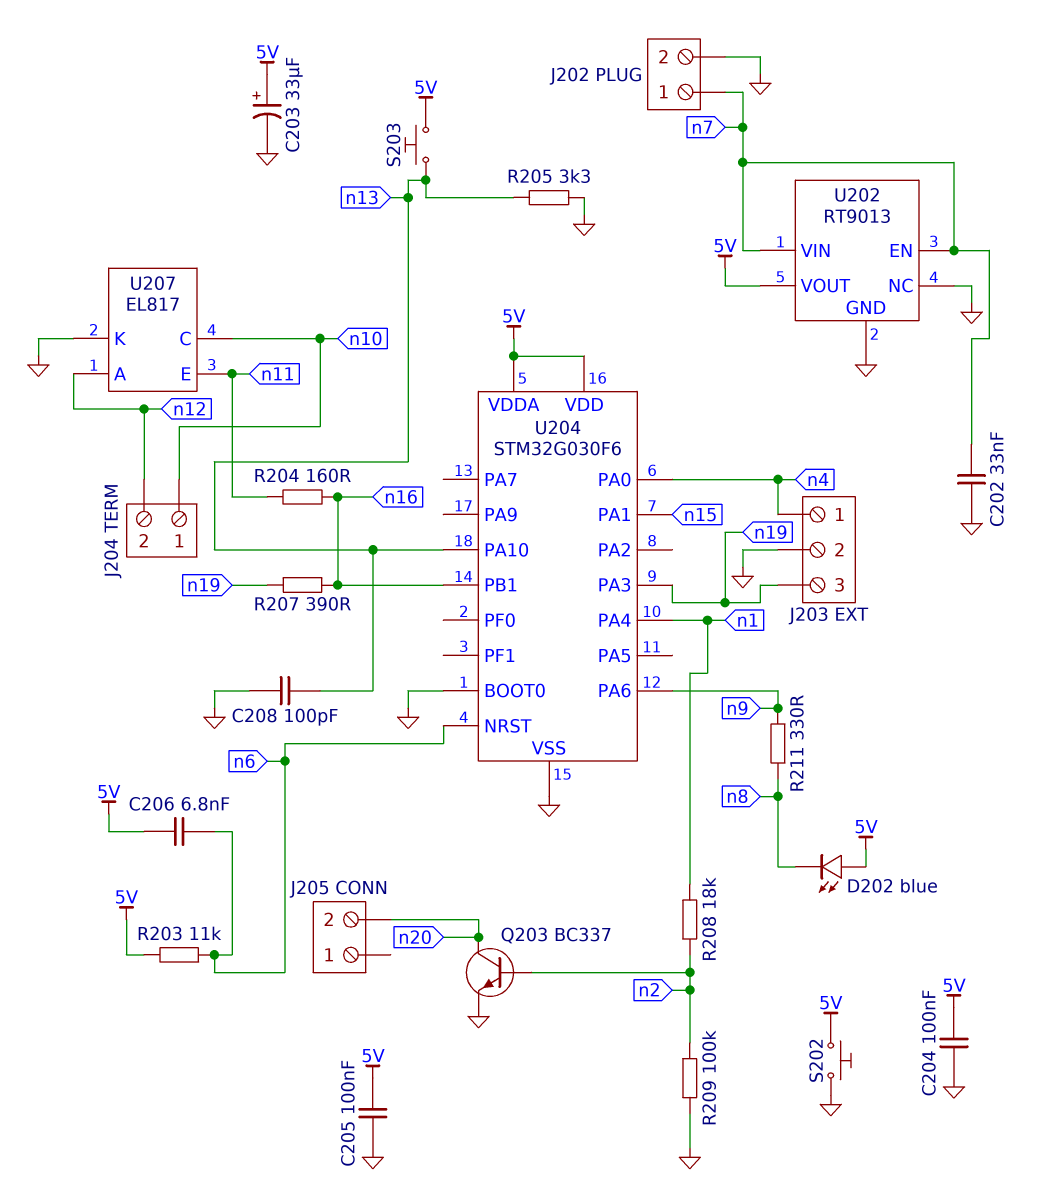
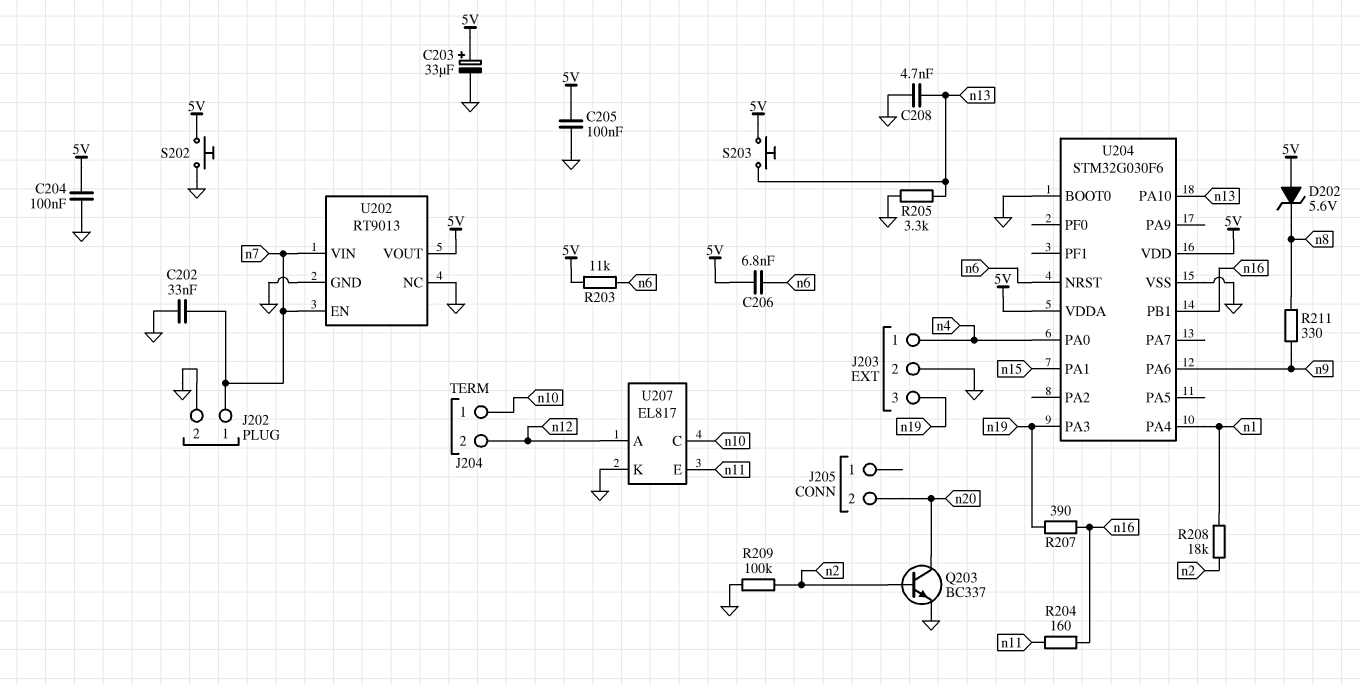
C208: 100pF (GND, n13) -> 4.7nF (GND, n13)
D202: LED blue (A 5V, K n8) -> zener 5.6V (A 5V, K n8)

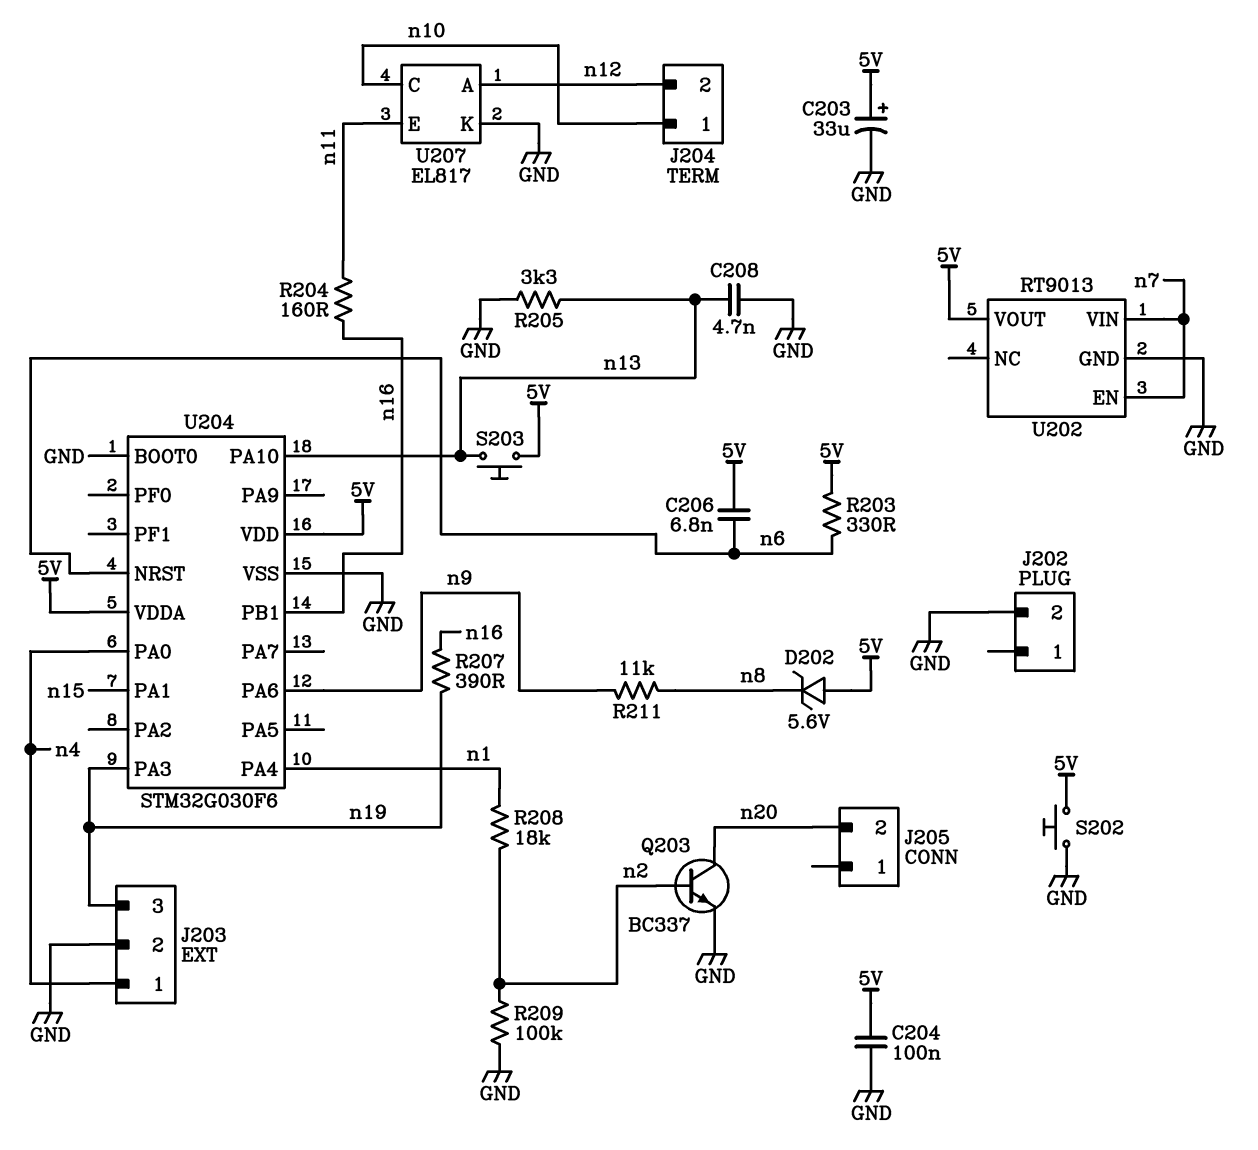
C202: 33nF (GND, n7) -> none
C205: 100nF (5V, GND) -> none
J202 pin 1: n7 -> none
R203: 11k (5V, n6) -> 330 (5V, n6)
R211: 330 (n8, n9) -> 11k (n8, n9)
U202 pin NC: GND -> none

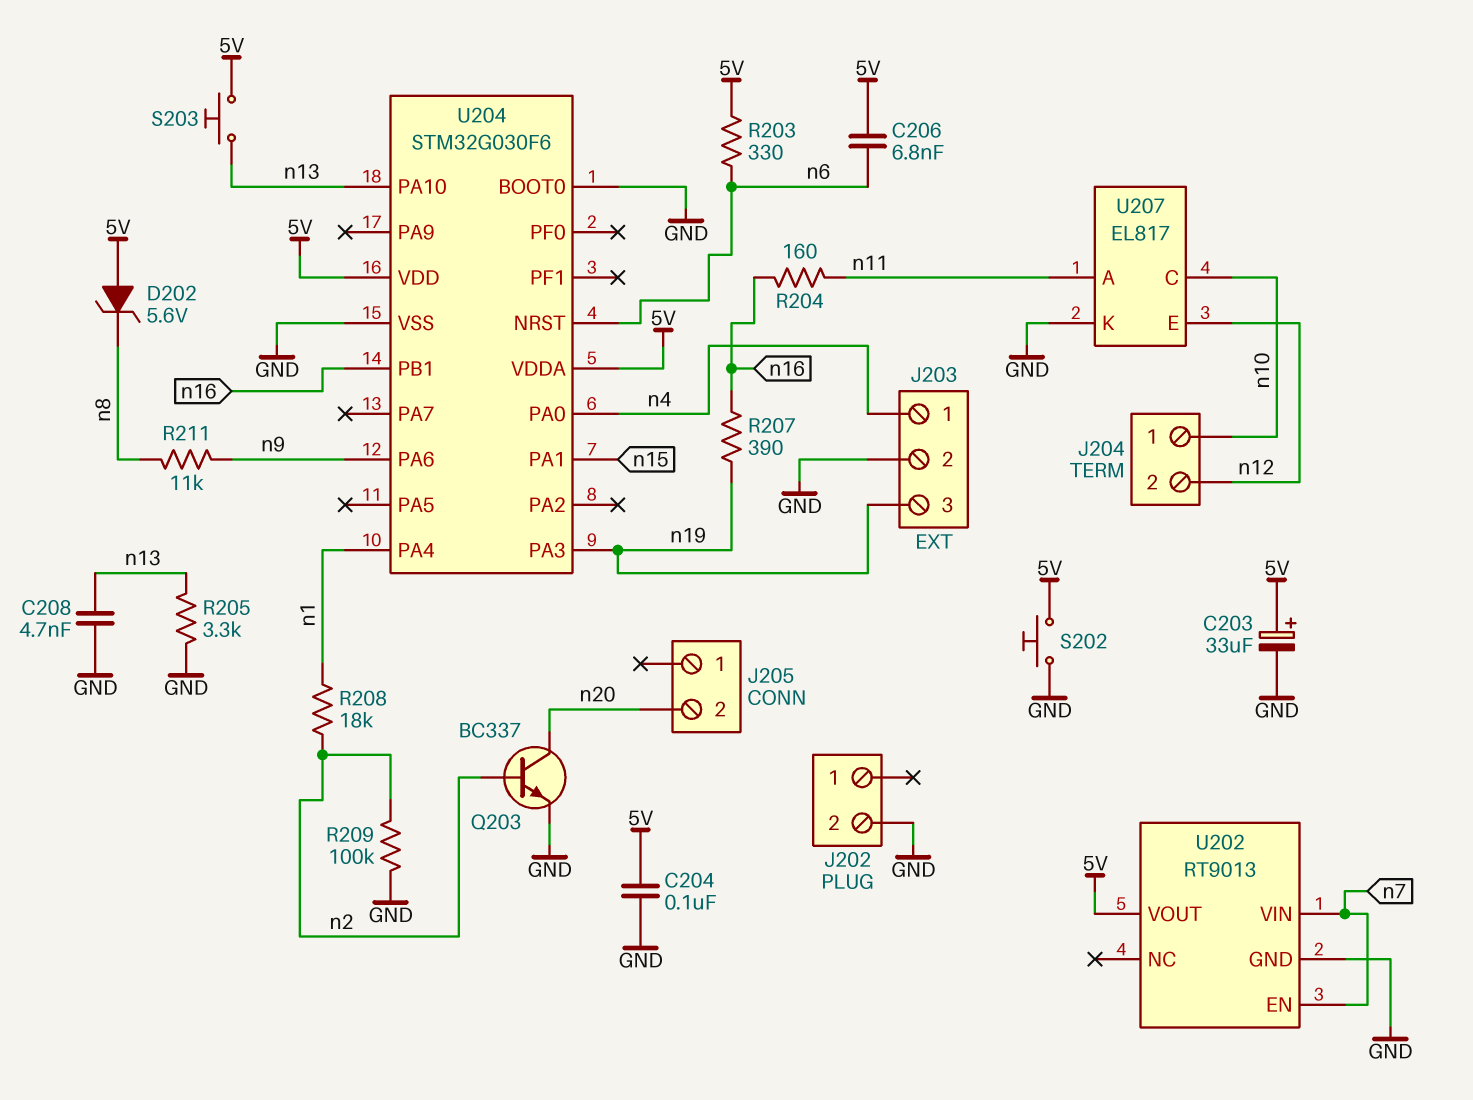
U207 pin A: n12 -> n11
U207 pin E: n11 -> n12

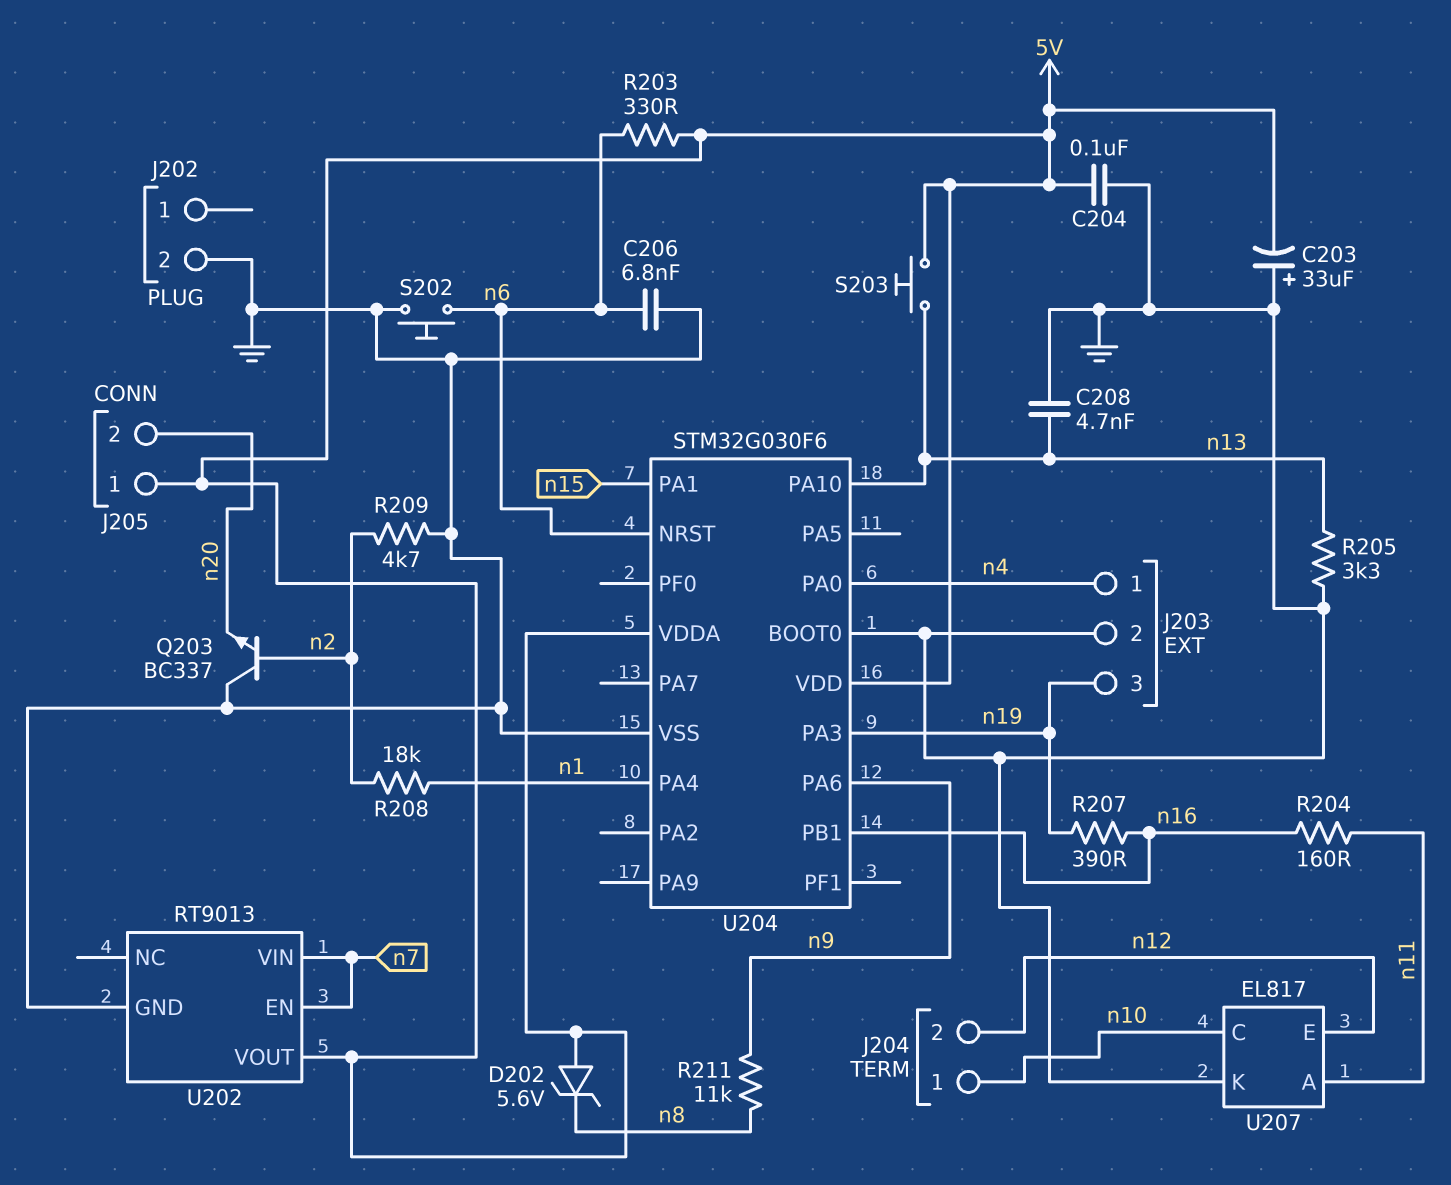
C203: 33uF (plus 5V, minus GND) -> 33uF (plus GND, minus 5V)
C206: 6.8nF (5V, n6) -> 6.8nF (GND, n6)
J205 pin 1: none -> 5V
Q203: NPN BC337 (B n2, C n20, E GND) -> NPN BC337 (B n2, C GND, E n20)
R209: 100k (GND, n2) -> 4.7k (GND, n2)
S202: button (5V, GND) -> button (GND, n6)

